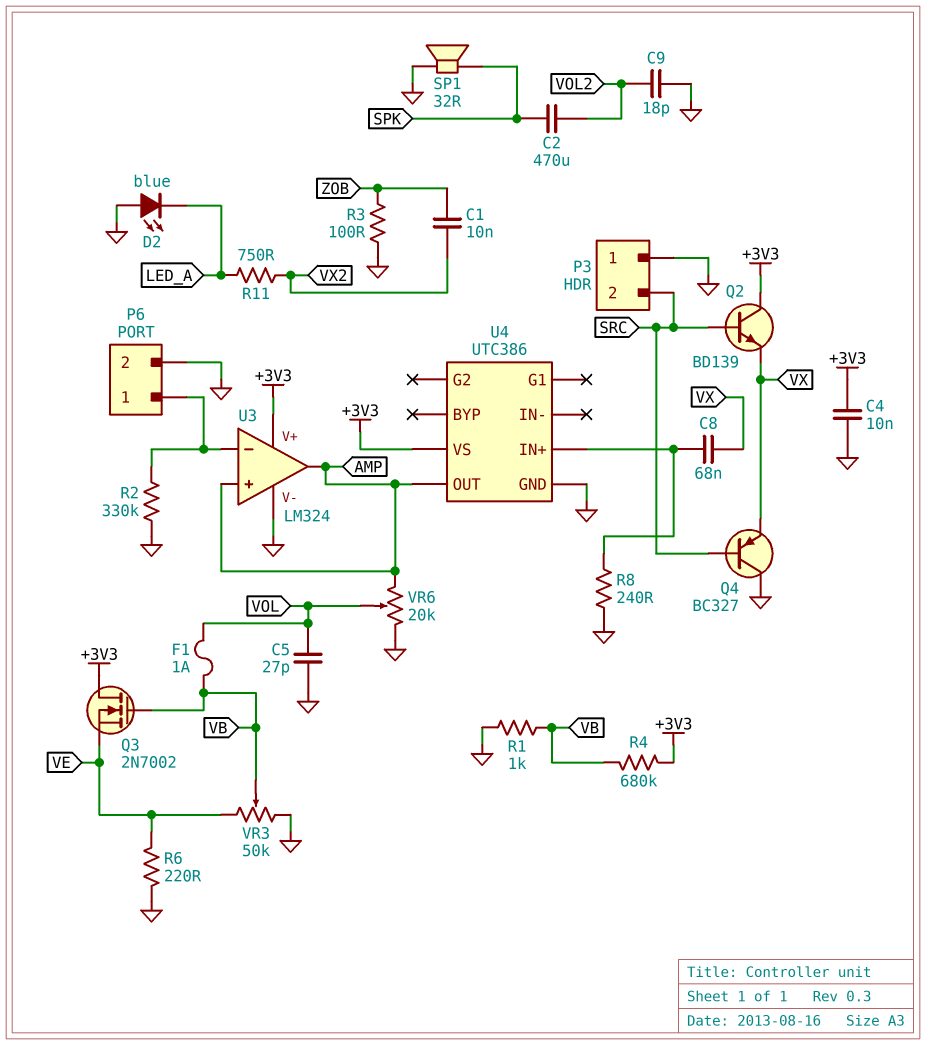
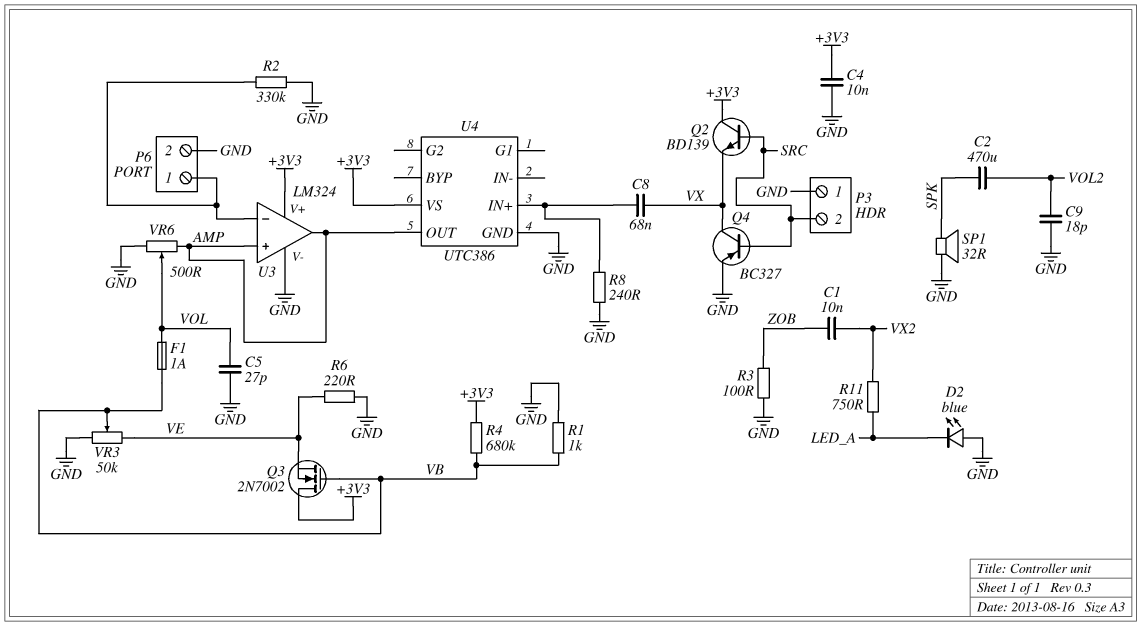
Q4: PNP BC327 (B SRC, C GND, E VX) -> PNP BC327 (B SRC, C VX, E GND)
VR6: 20k (AMP, GND, wiper VOL) -> 500 (AMP, GND, wiper VOL)

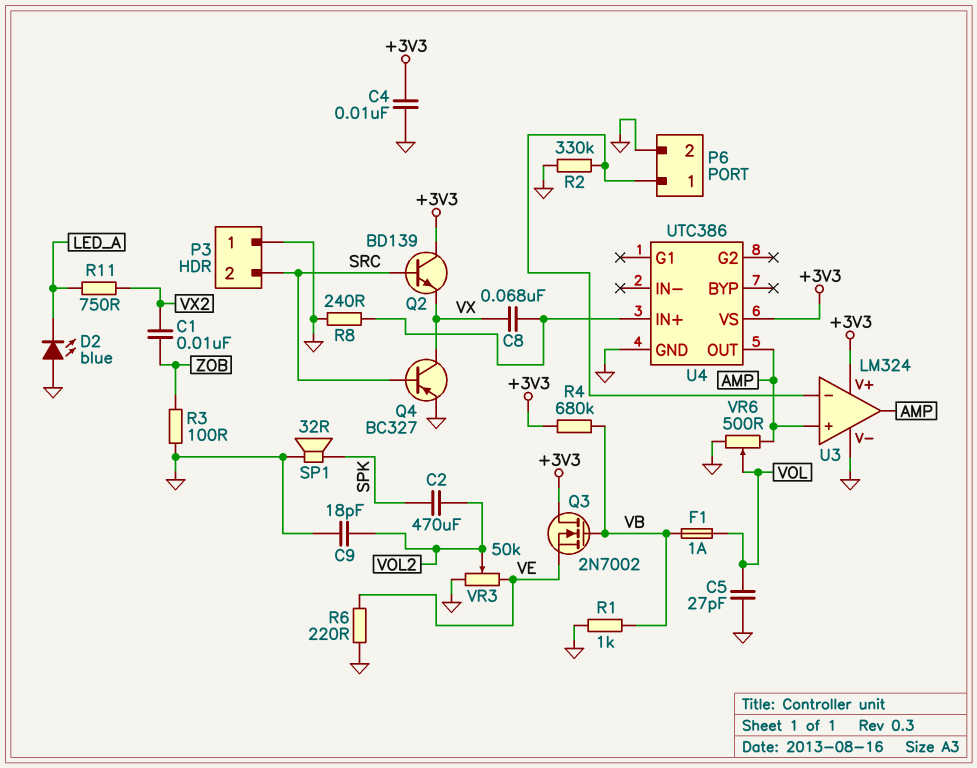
VR3: 50k (GND, VE, wiper VB) -> 50k (GND, VE, wiper VOL2)

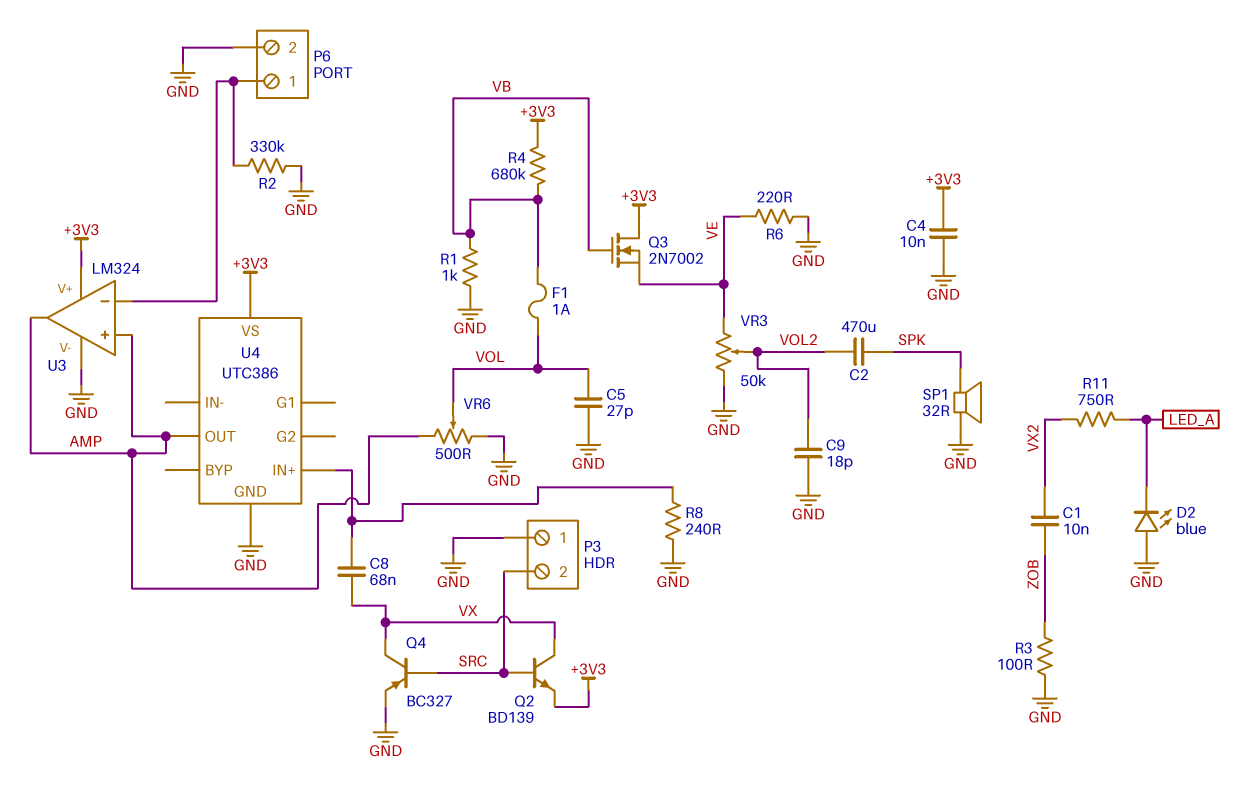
Q2: NPN BD139 (B SRC, C +3V3, E VX) -> NPN BD139 (B SRC, C VX, E +3V3)

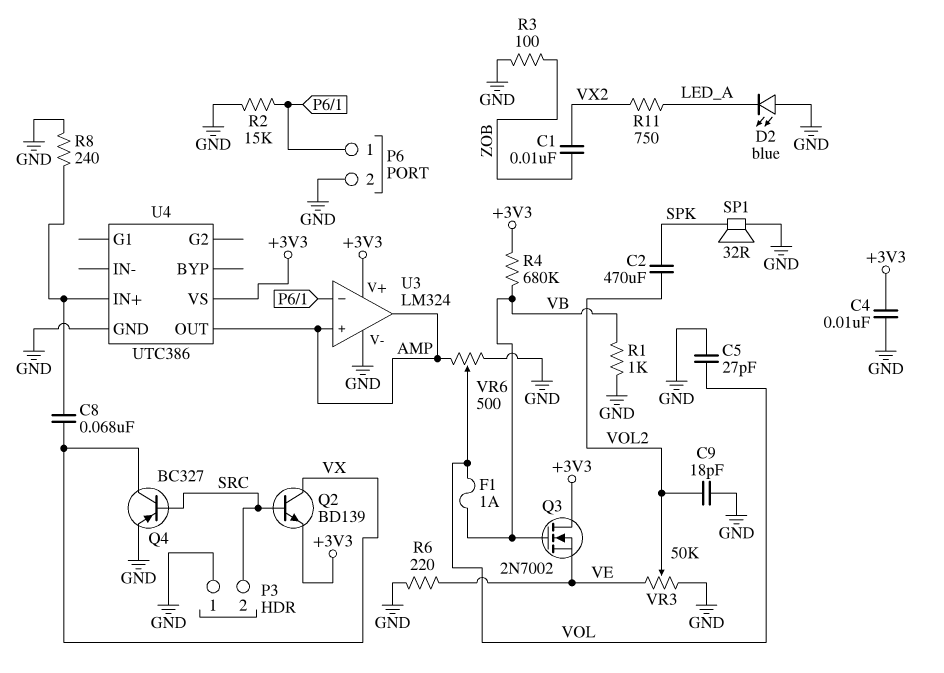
R2: 330k (GND, P6/1) -> 15k (GND, P6/1)

